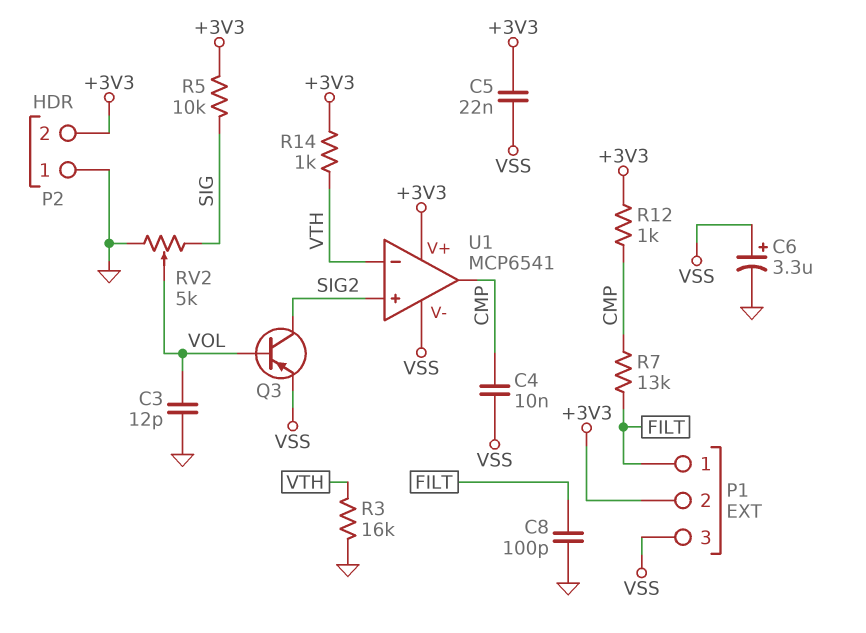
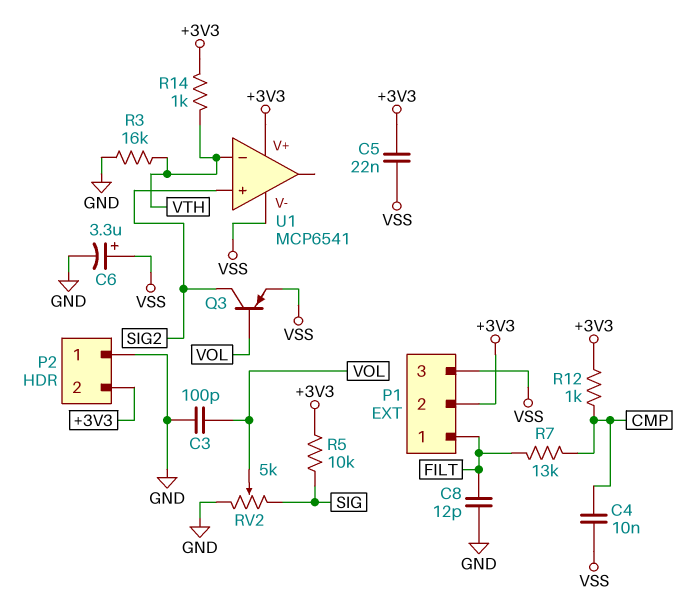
C3: 12pF (GND, VOL) -> 100pF (GND, VOL)
C8: 100pF (FILT, GND) -> 12pF (FILT, GND)
U1 pin out: CMP -> none

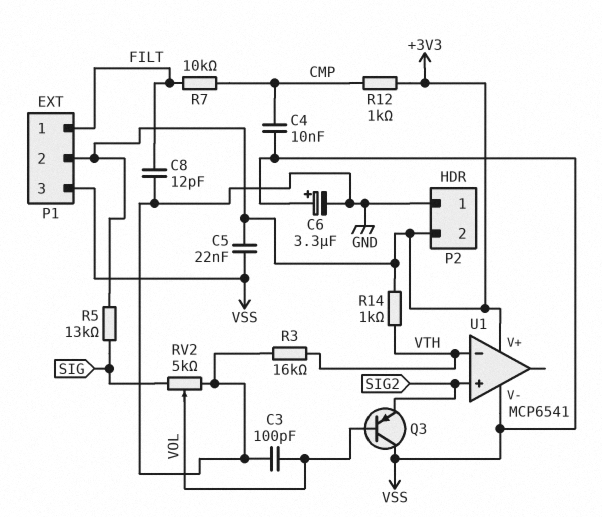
Q3: PNP (B VOL, C SIG2, E VSS) -> PNP (B VOL, C VSS, E SIG2)
R5: 10k (+3V3, SIG) -> 13k (+3V3, SIG)
R7: 13k (CMP, FILT) -> 10k (CMP, FILT)

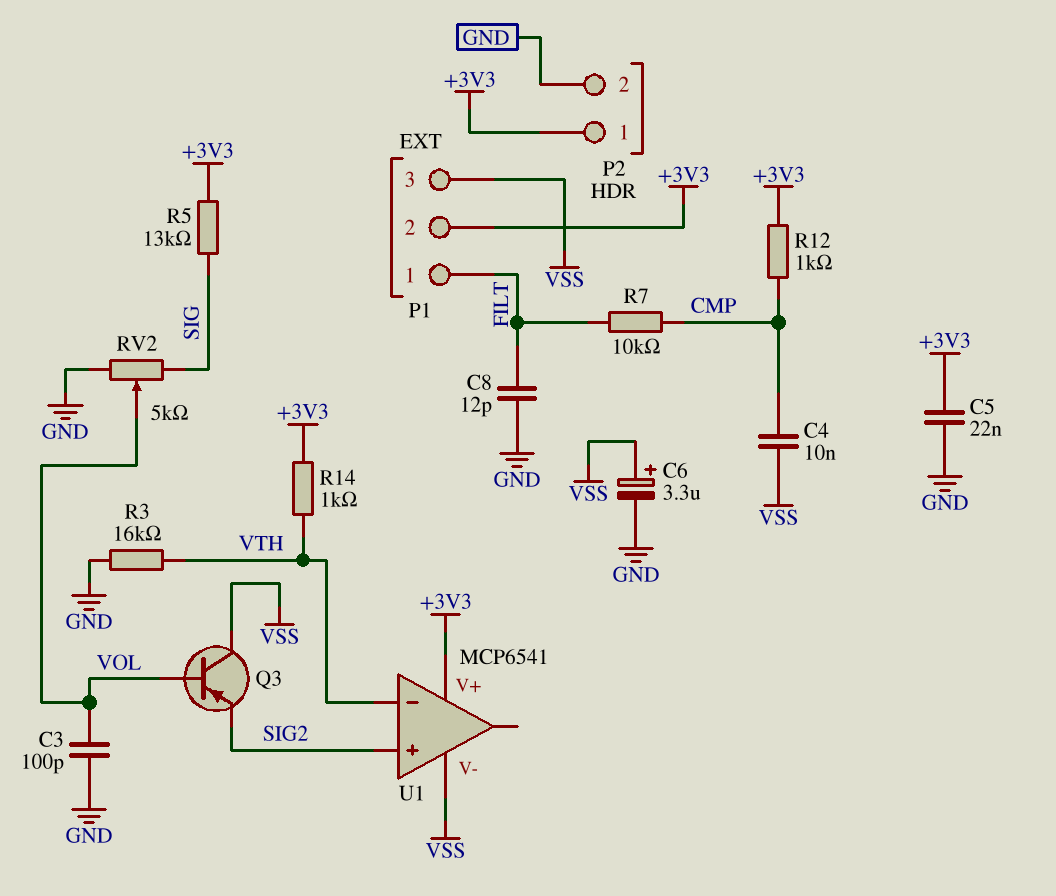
C5: 22nF (+3V3, VSS) -> 22nF (+3V3, GND)
P2 pin 1: GND -> +3V3
P2 pin 2: +3V3 -> GND

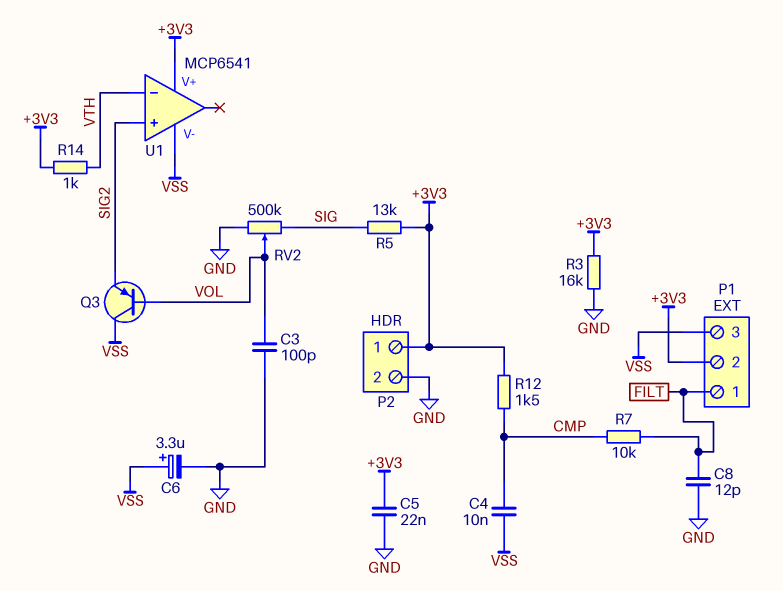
R3: 16k (GND, VTH) -> 16k (+3V3, GND)
R12: 1k (+3V3, CMP) -> 1.5k (+3V3, CMP)
RV2: 5k (GND, SIG, wiper VOL) -> 500k (GND, SIG, wiper VOL)

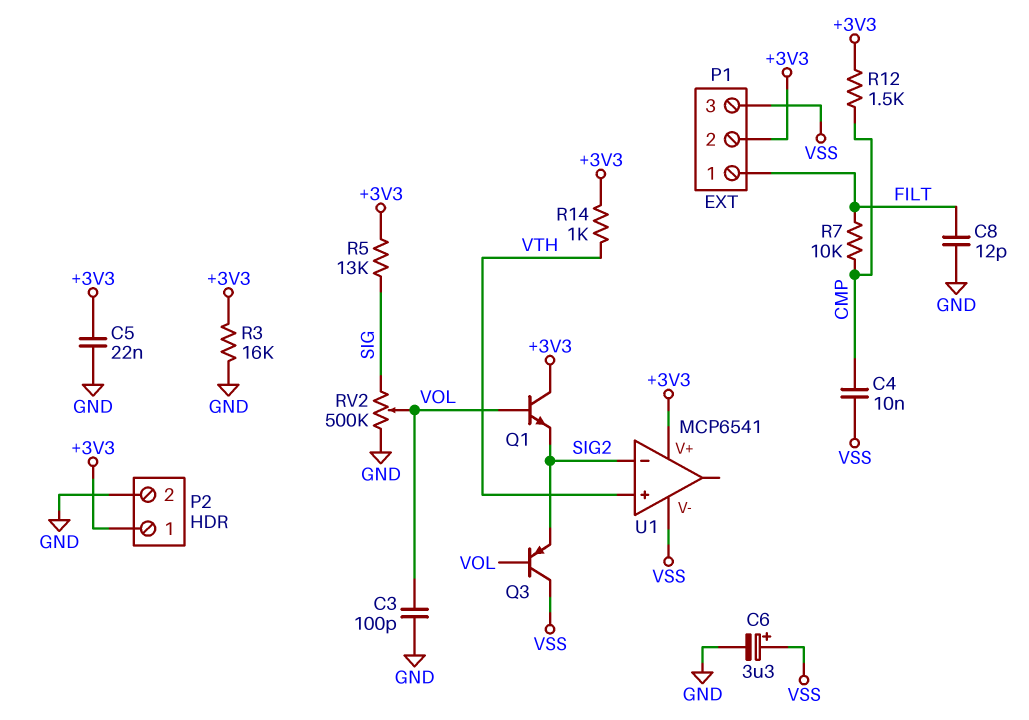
Q1: none -> NPN (B VOL, C +3V3, E SIG2)
U1 pin in+: SIG2 -> VTH
U1 pin in-: VTH -> SIG2

